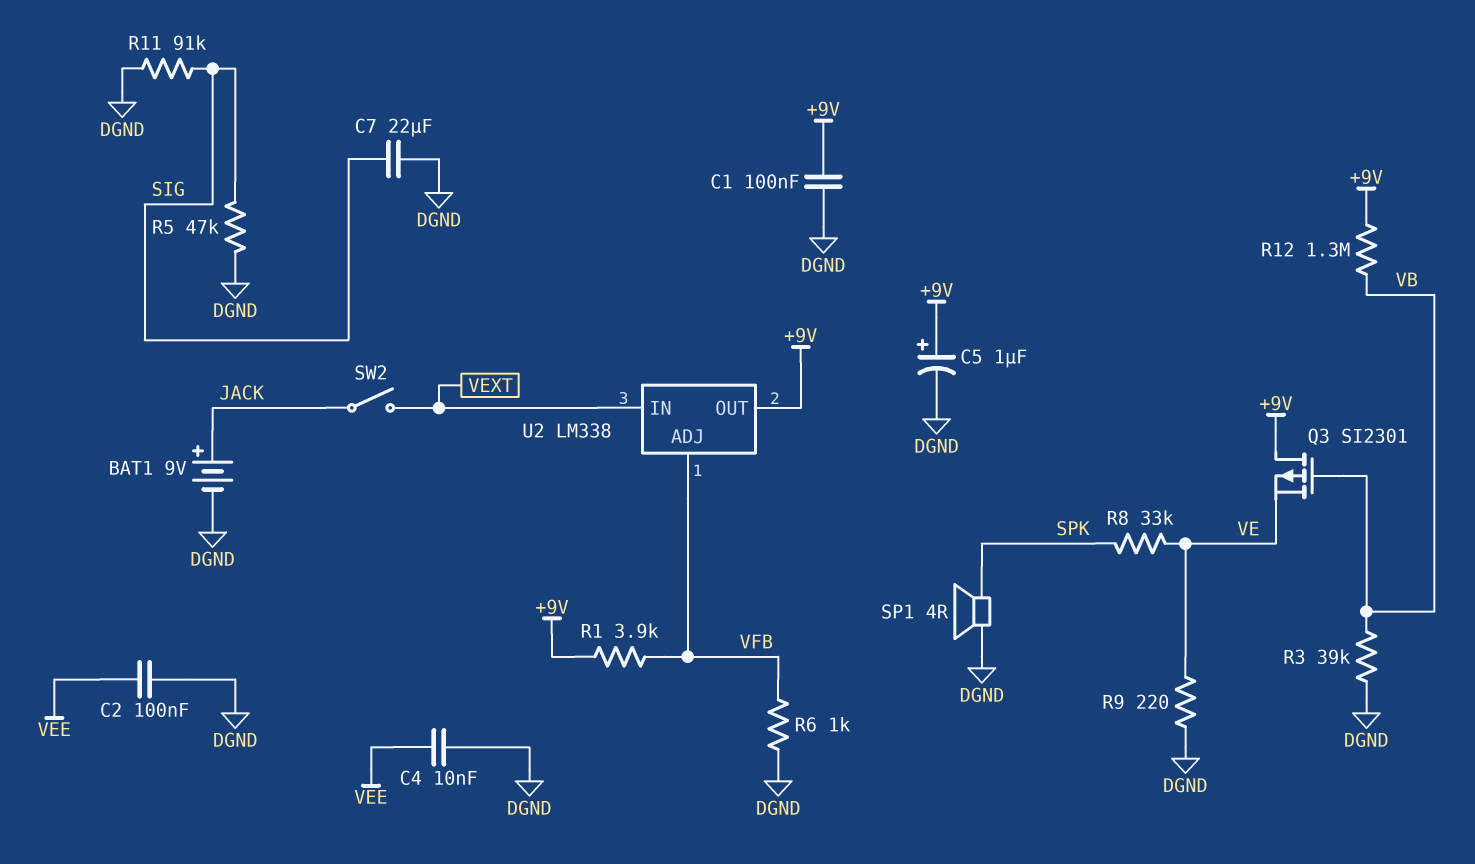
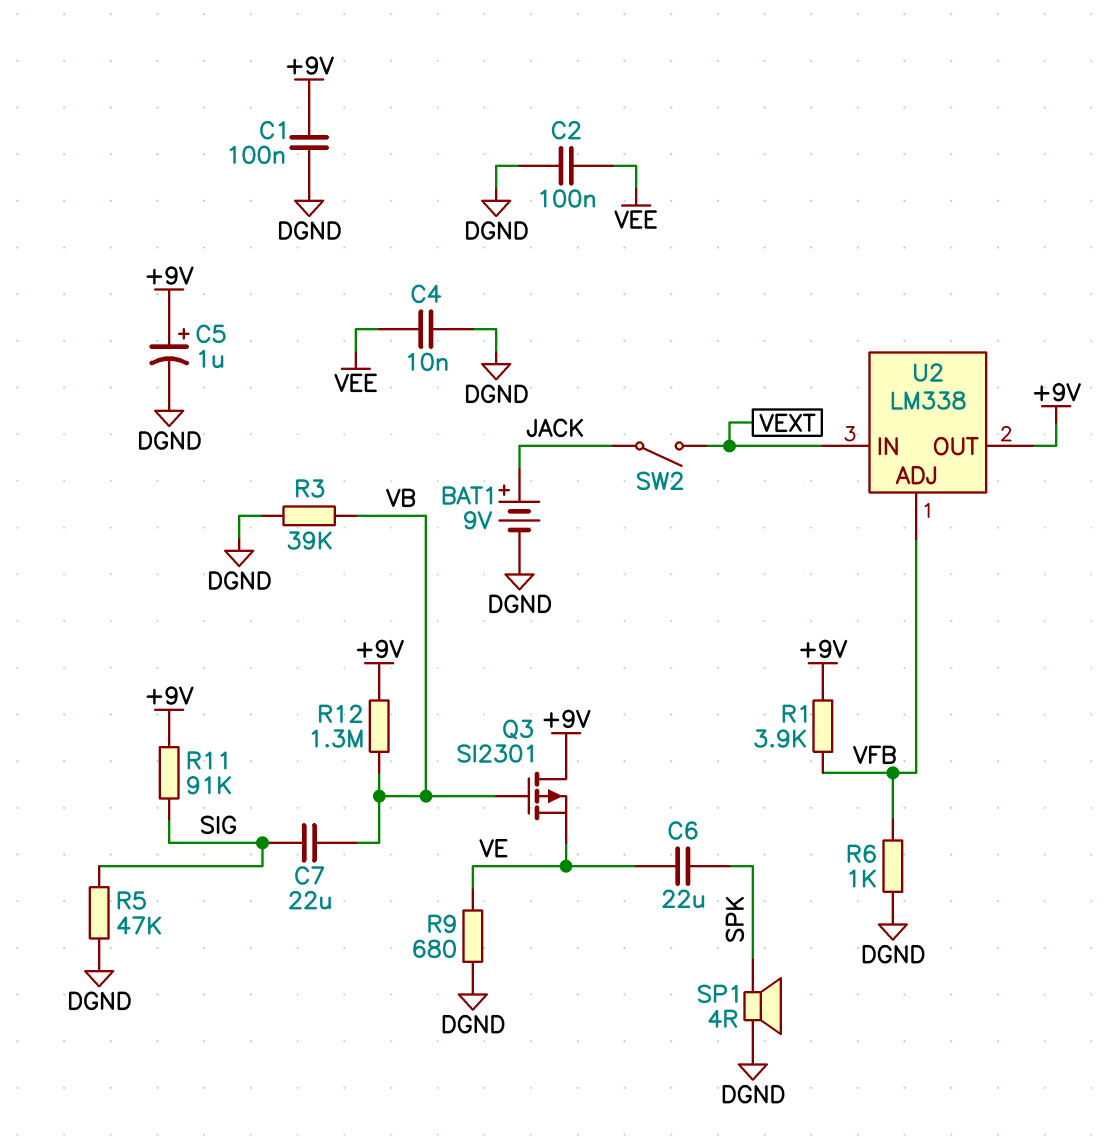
C6: none -> 22uF (SPK, VE)
C7: 22uF (DGND, SIG) -> 22uF (SIG, VB)
R8: 33k (SPK, VE) -> none
R9: 220 (DGND, VE) -> 680 (DGND, VE)
R11: 91k (DGND, SIG) -> 91k (+9V, SIG)

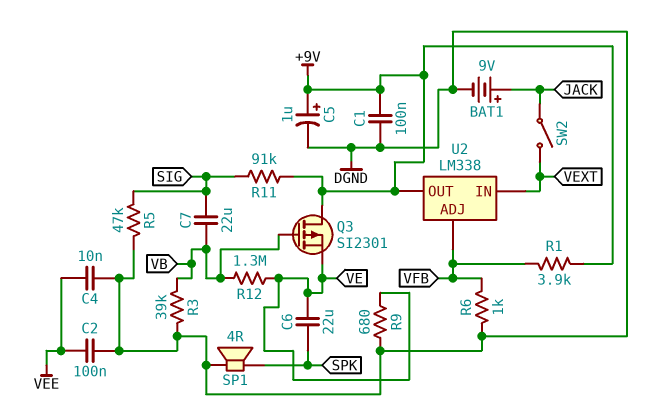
R12: 1.3M (+9V, VB) -> 1.3M (VB, VE)

